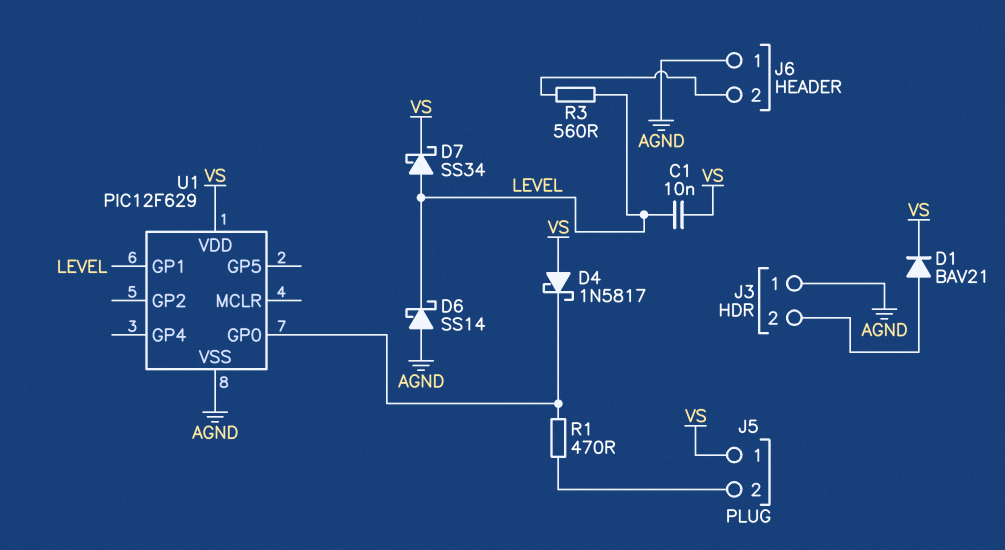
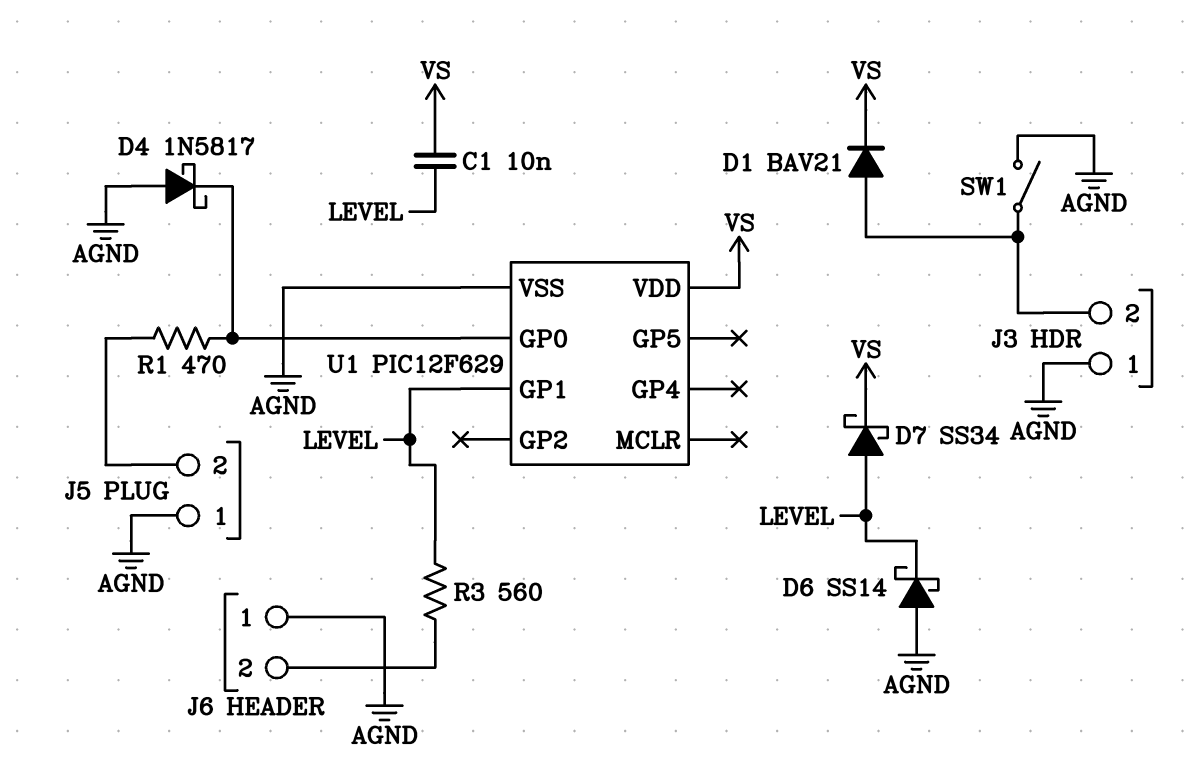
D4: schottky 1N5817 (A VS, K U1/GP0) -> schottky 1N5817 (A AGND, K U1/GP0)
J5 pin 1: VS -> AGND
SW1: none -> switch (AGND, J3/2)

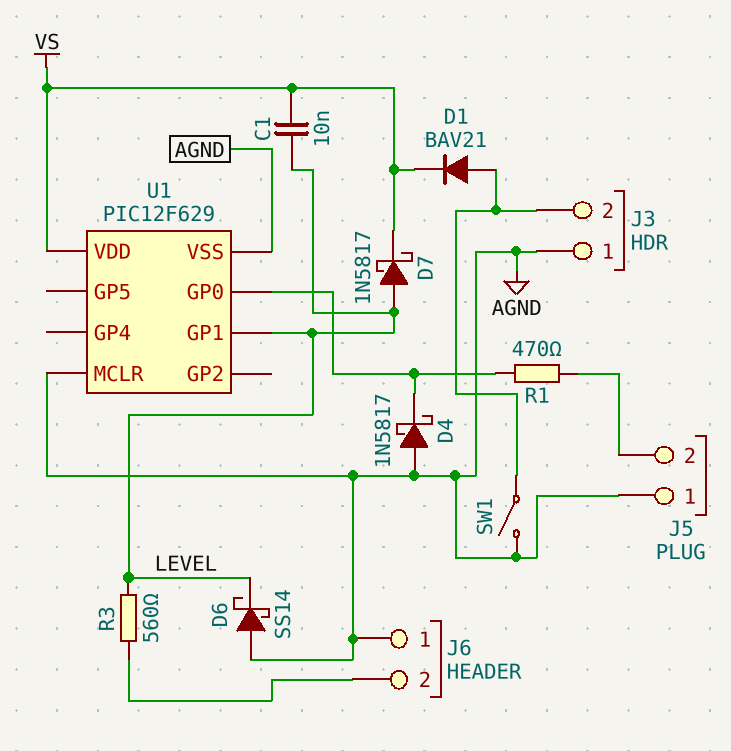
D7: schottky SS34 (A LEVEL, K VS) -> schottky 1N5817 (A LEVEL, K VS)
U1 pin MCLR: none -> AGND

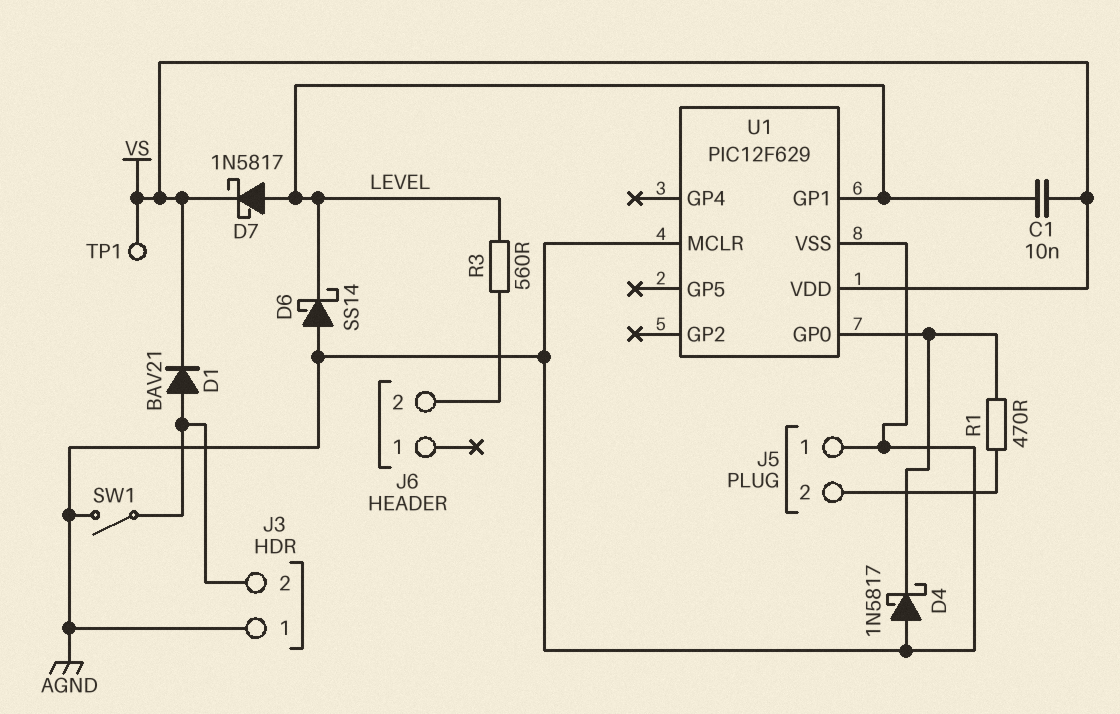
J6 pin 1: AGND -> none
TP1: none -> test point (VS)

